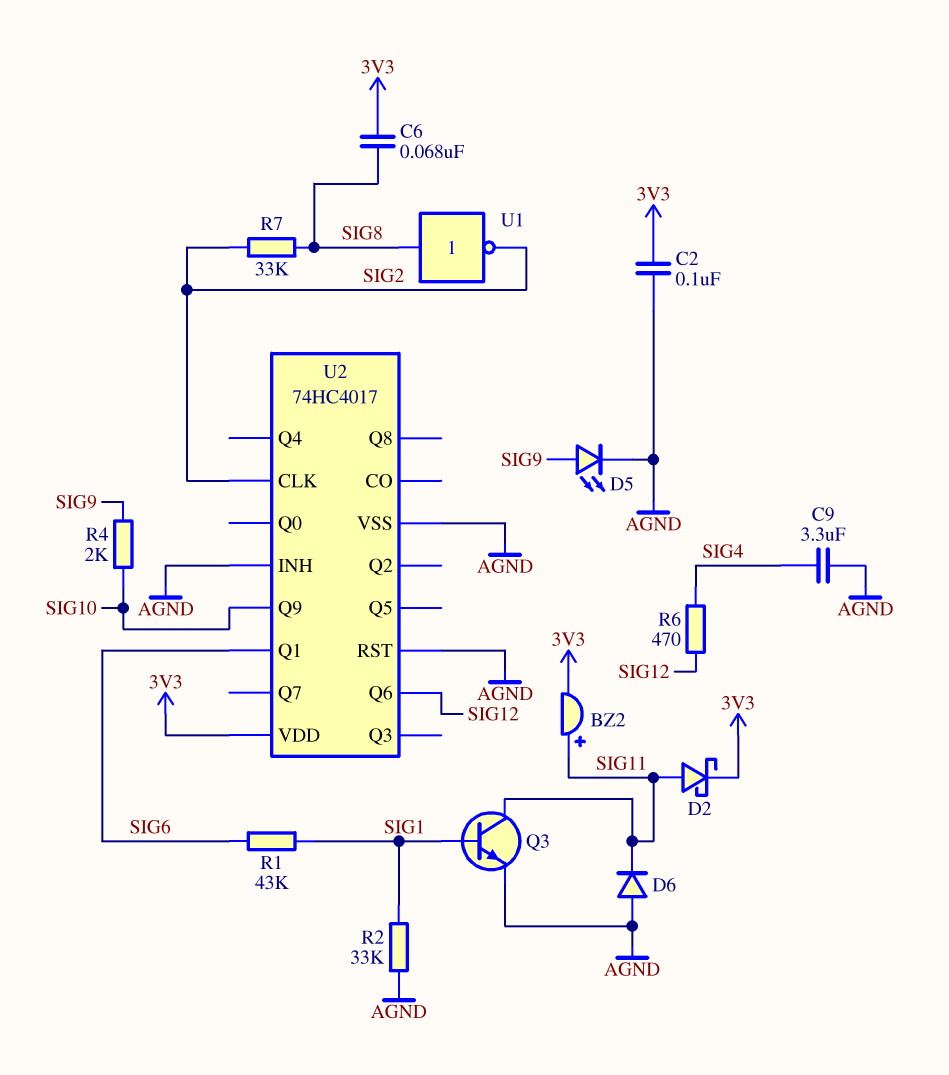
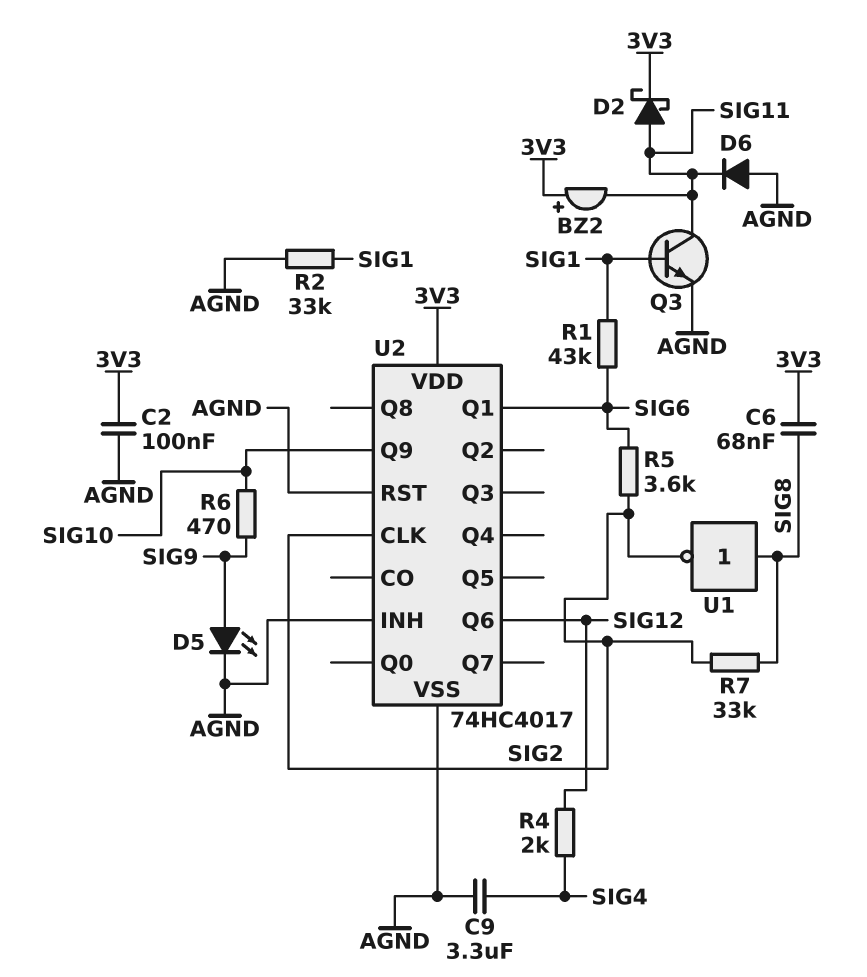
BZ2: buzzer (plus SIG11, minus 3V3) -> buzzer (plus 3V3, minus SIG11)
R4: 2k (SIG9, SIG10) -> 2k (SIG4, SIG12)
R5: none -> 3.6k (SIG2, SIG6)
R6: 470 (SIG4, SIG12) -> 470 (SIG9, SIG10)

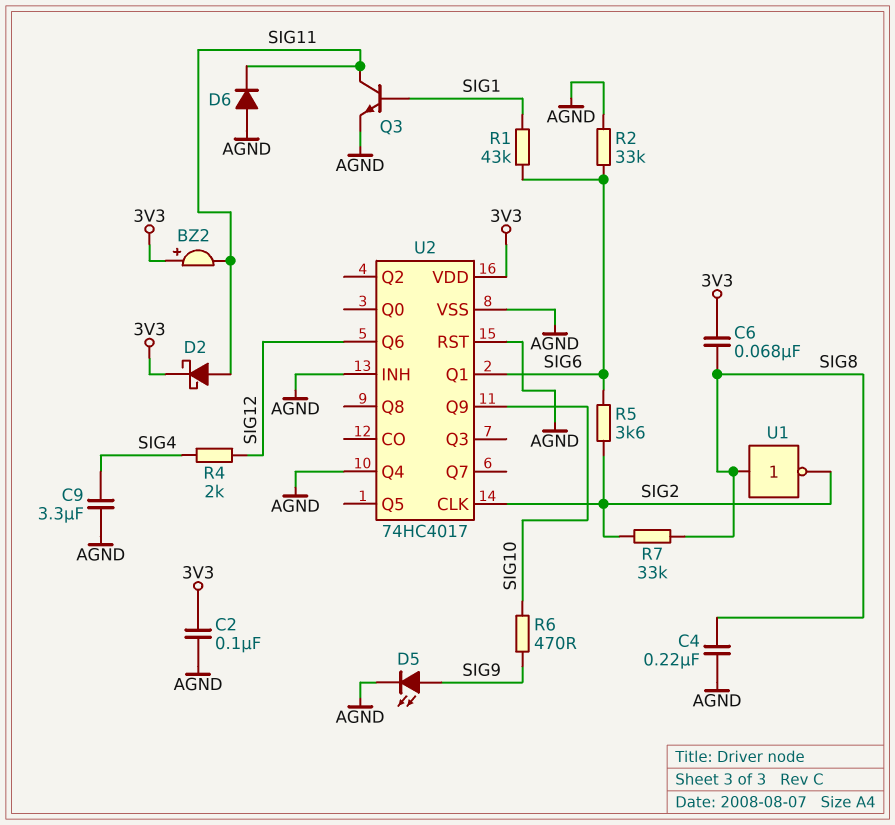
C4: none -> 220nF (AGND, SIG8)
R2: 33k (AGND, SIG1) -> 33k (AGND, SIG6)
U2 pin Q4: none -> AGND

